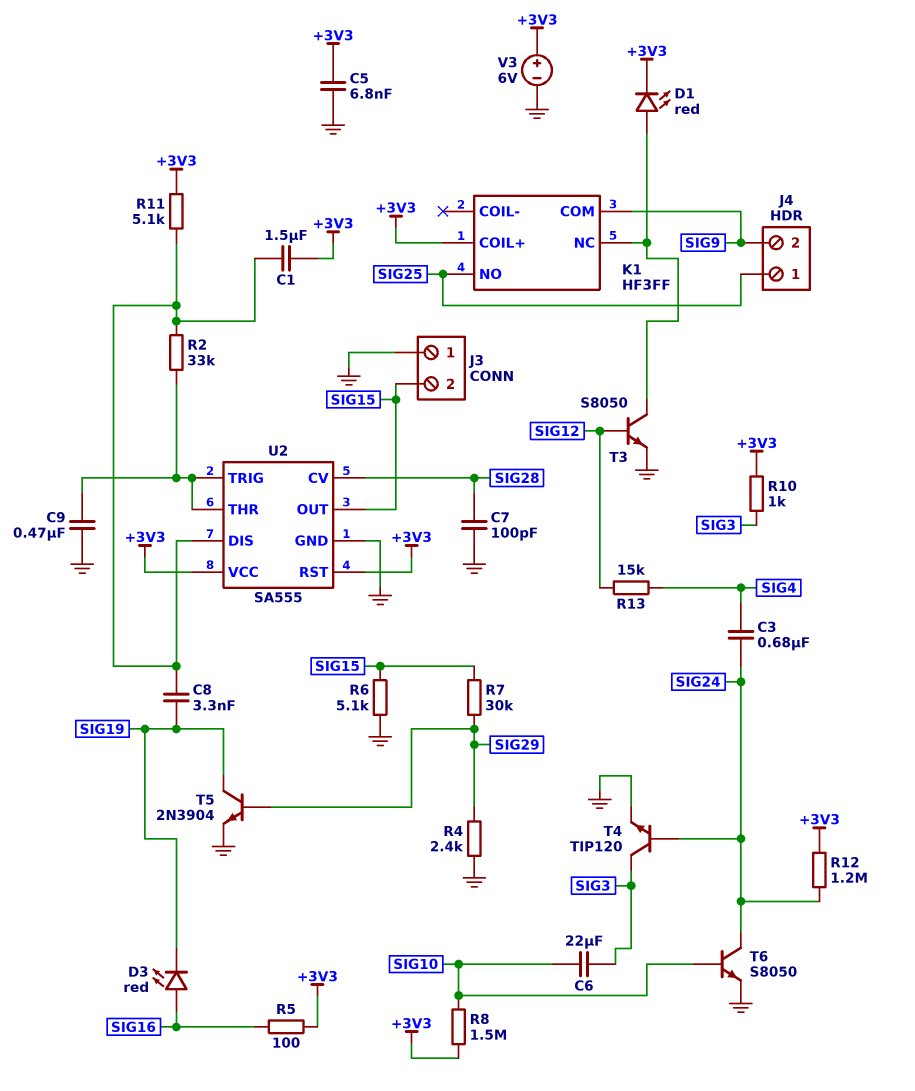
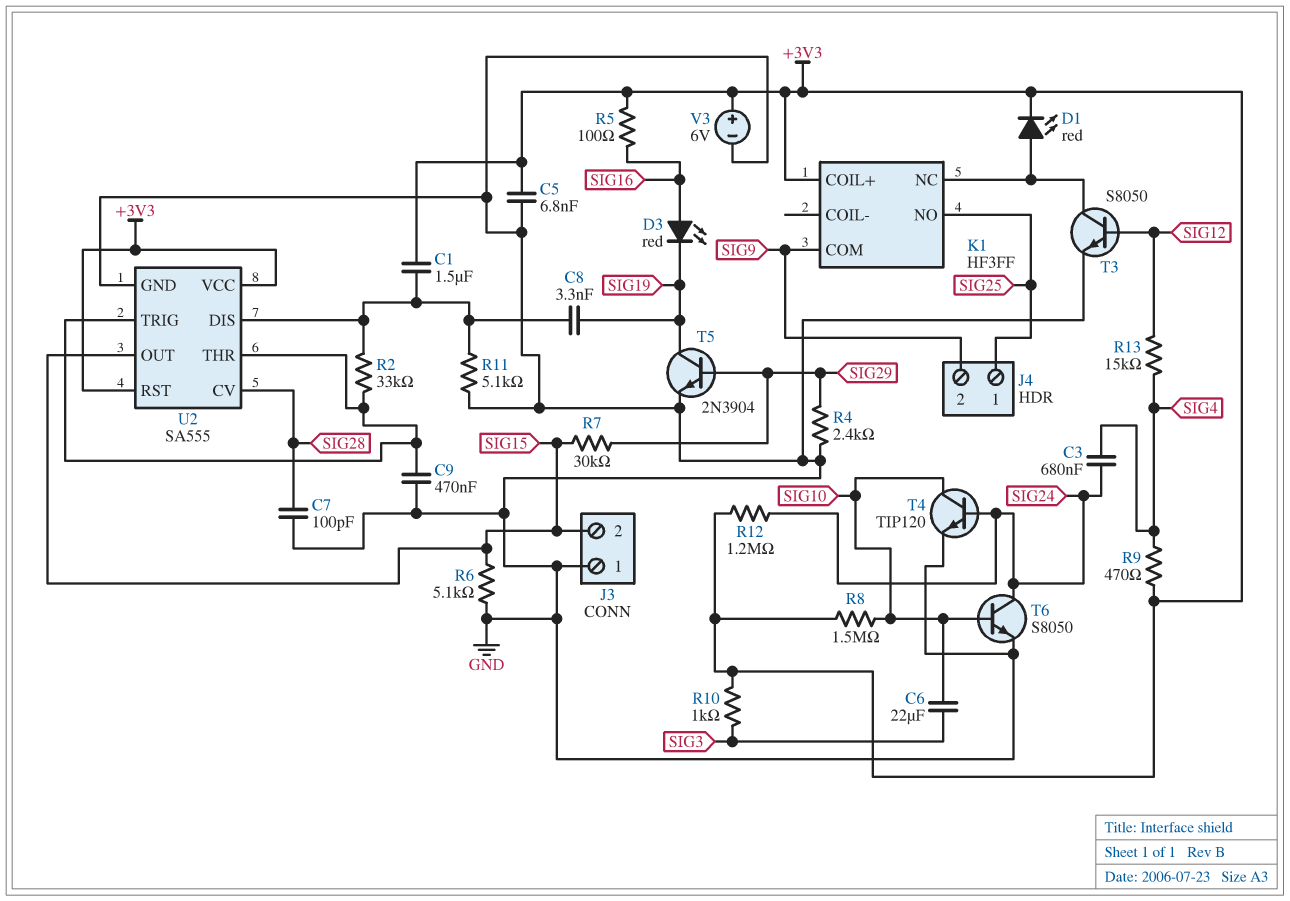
R9: none -> 470 (+3V3, SIG4)
R11: 5.1k (+3V3, U2/DIS) -> 5.1k (GND, U2/DIS)
T4: NPN TIP120 (B SIG24, C SIG3, E GND) -> NPN TIP120 (B SIG24, C SIG10, E GND)

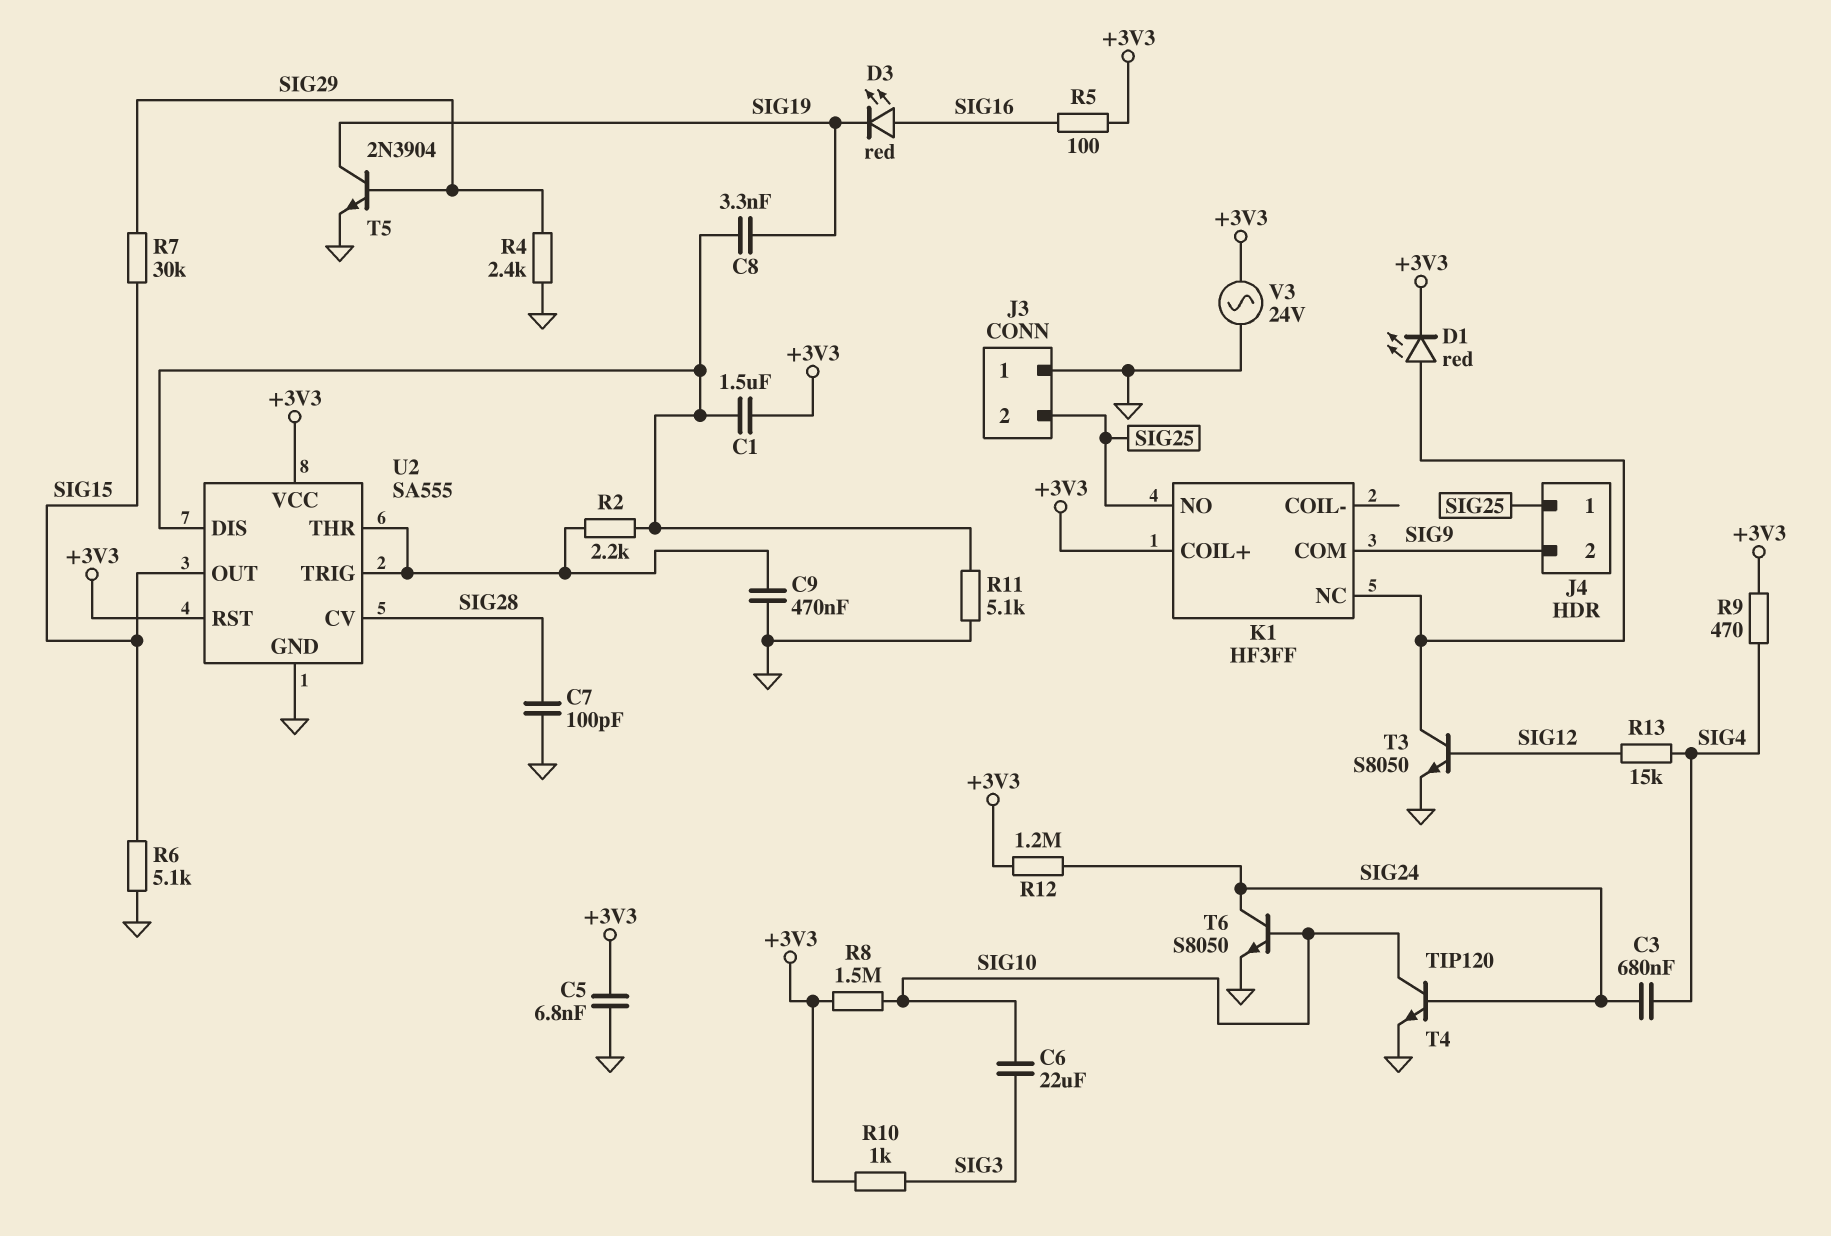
J3 pin 2: SIG15 -> SIG25
R2: 33k (U2/DIS, U2/THR) -> 2.2k (U2/DIS, U2/THR)
V3: 6V (plus +3V3, minus GND) -> AC 24V (+3V3, GND)

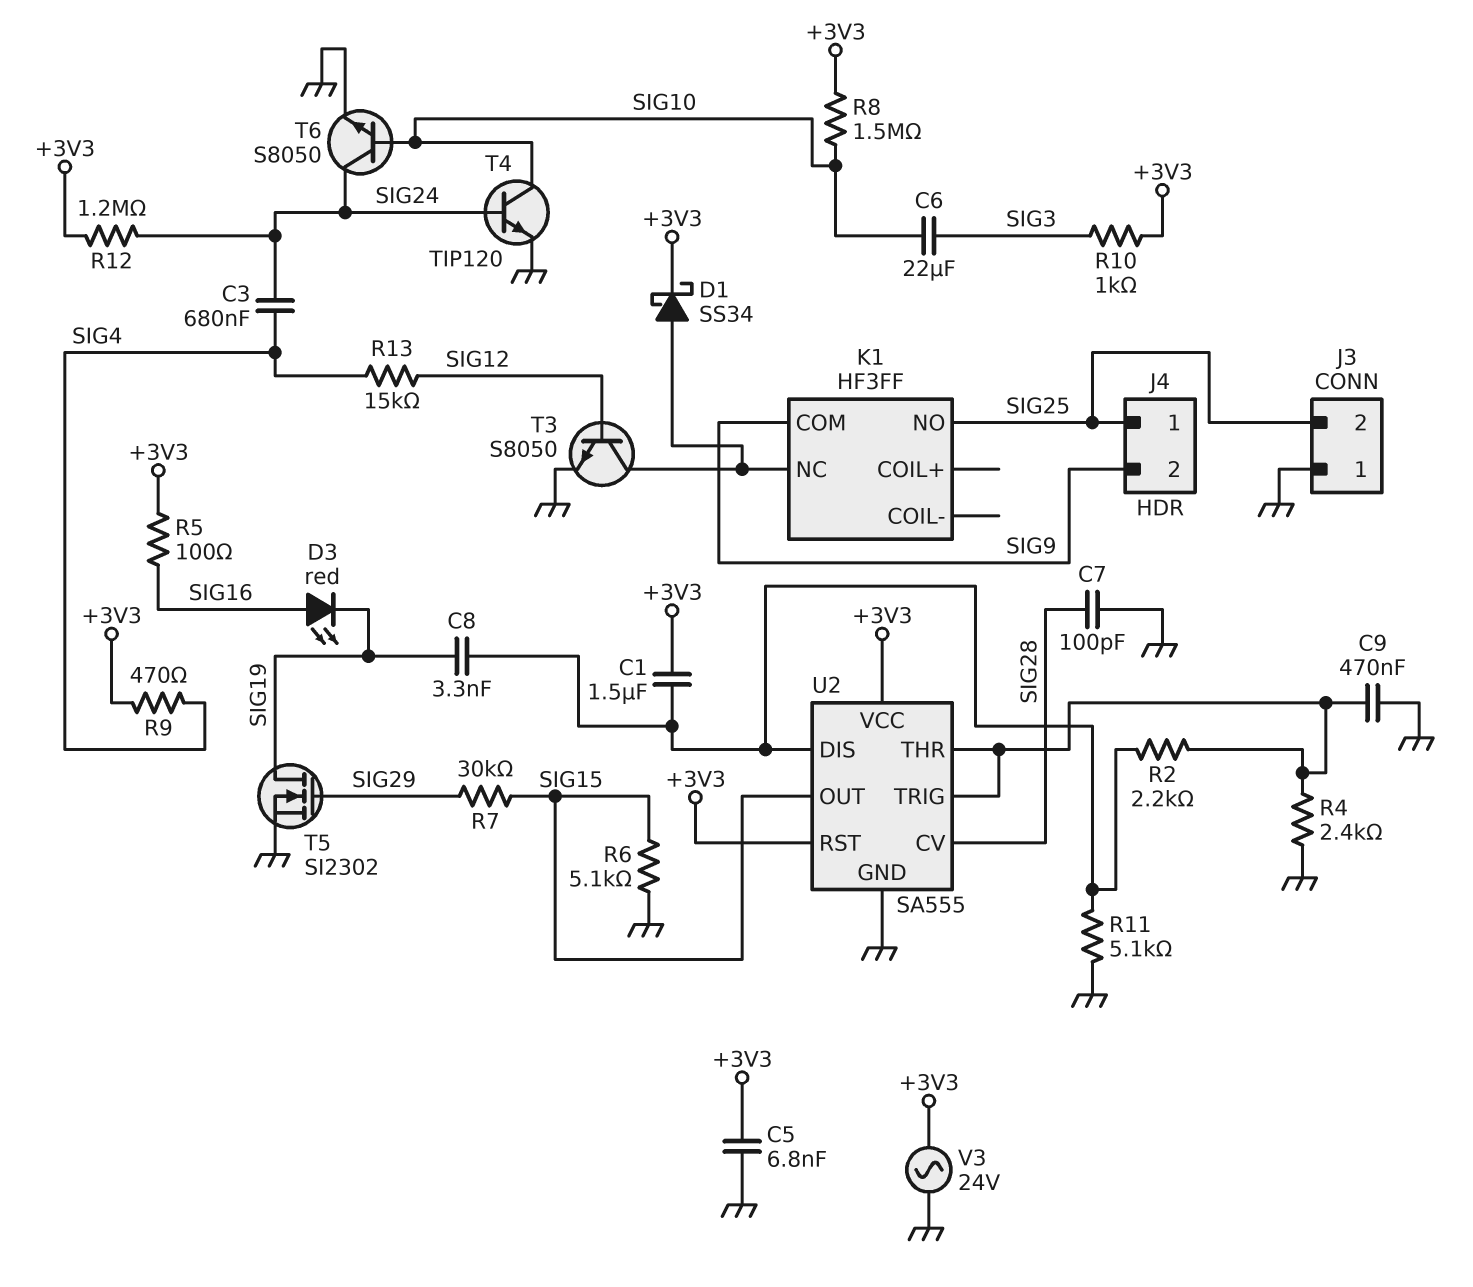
D1: LED red (A K1/NC, K +3V3) -> schottky SS34 (A K1/NC, K +3V3)
K1 pin COIL+: +3V3 -> none
R4: 2.4k (GND, SIG29) -> 2.4k (GND, U2/THR)
T5: NPN 2N3904 (B SIG29, C SIG19, E GND) -> NMOS SI2302 (G SIG29, D SIG19, S GND)

